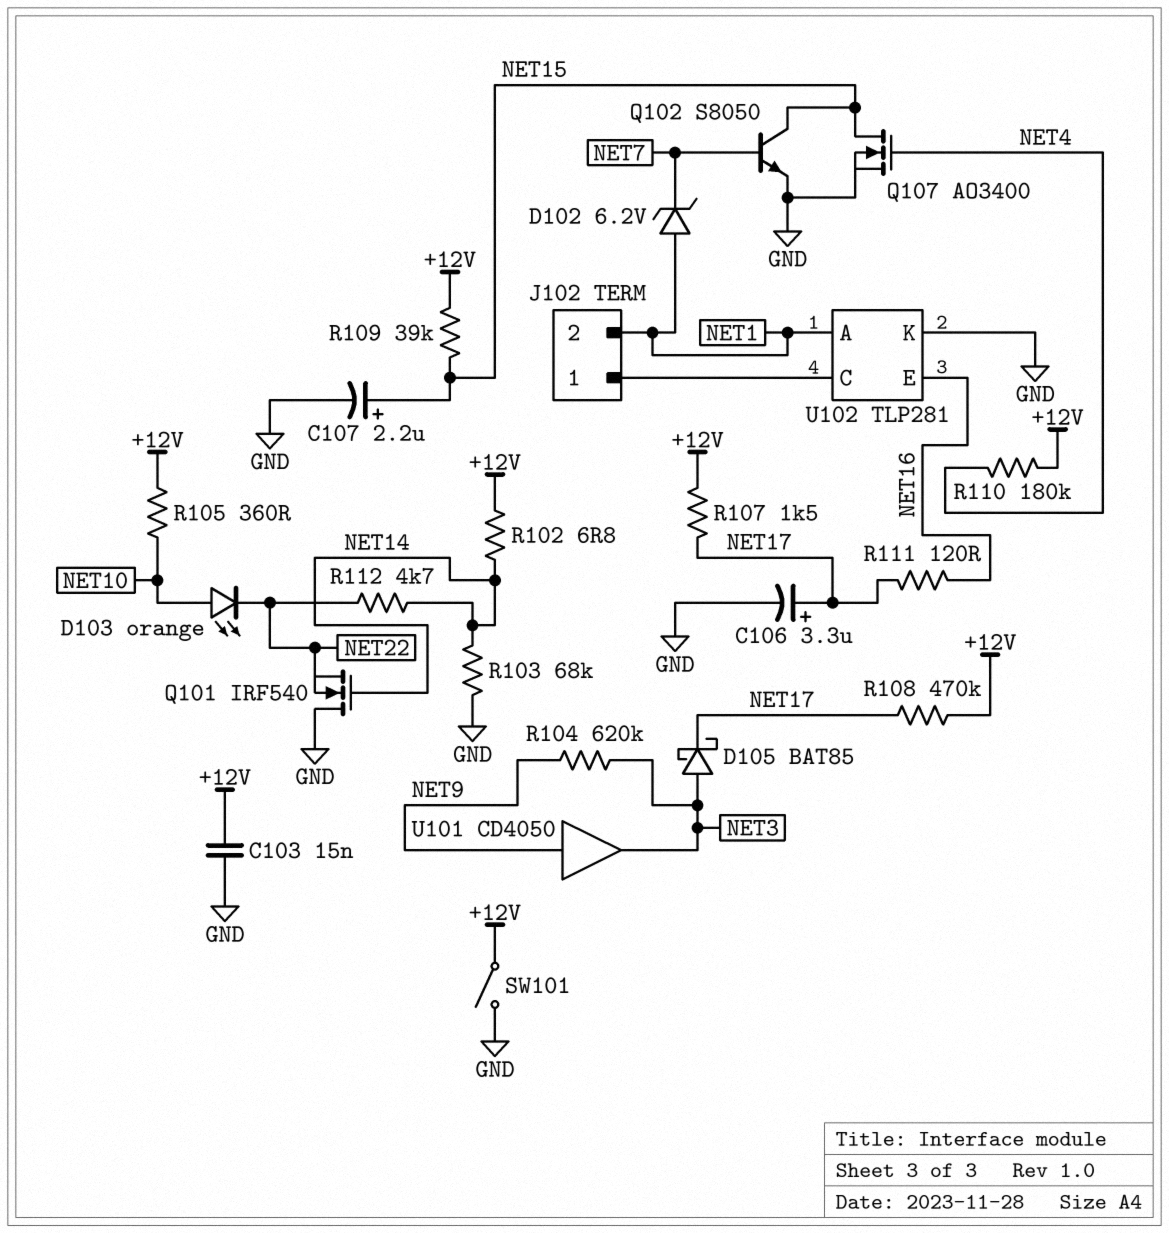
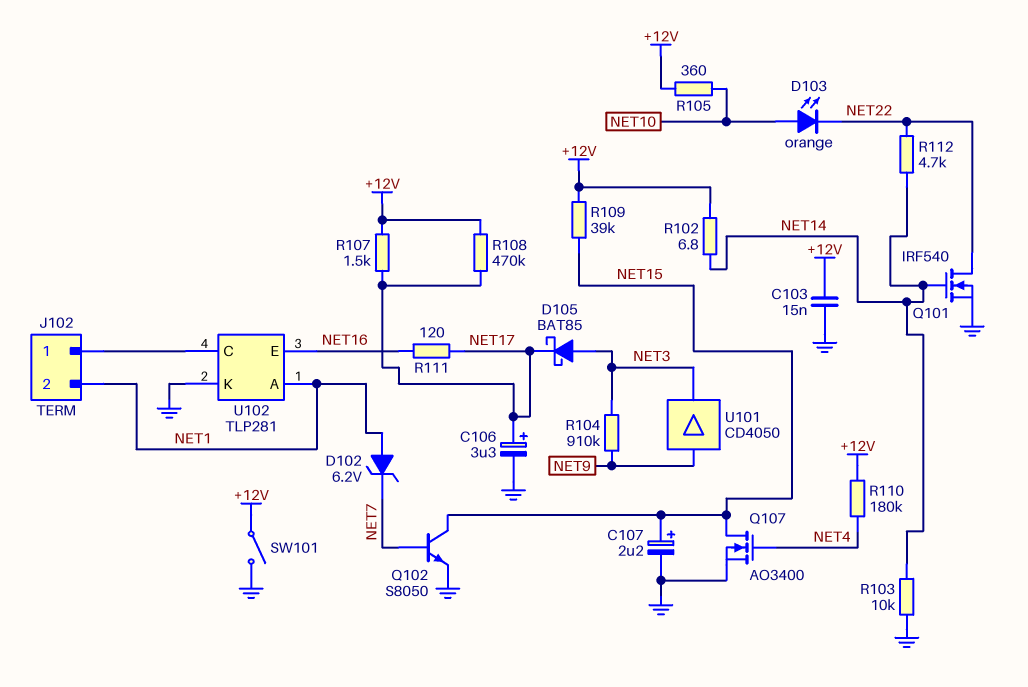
Q101: NMOS IRF540 (G NET14, D GND, S NET22) -> NMOS IRF540 (G NET14, D NET22, S GND)
R103: 68k (GND, NET14) -> 10k (GND, NET14)
R104: 620k (NET3, NET9) -> 910k (NET3, NET9)

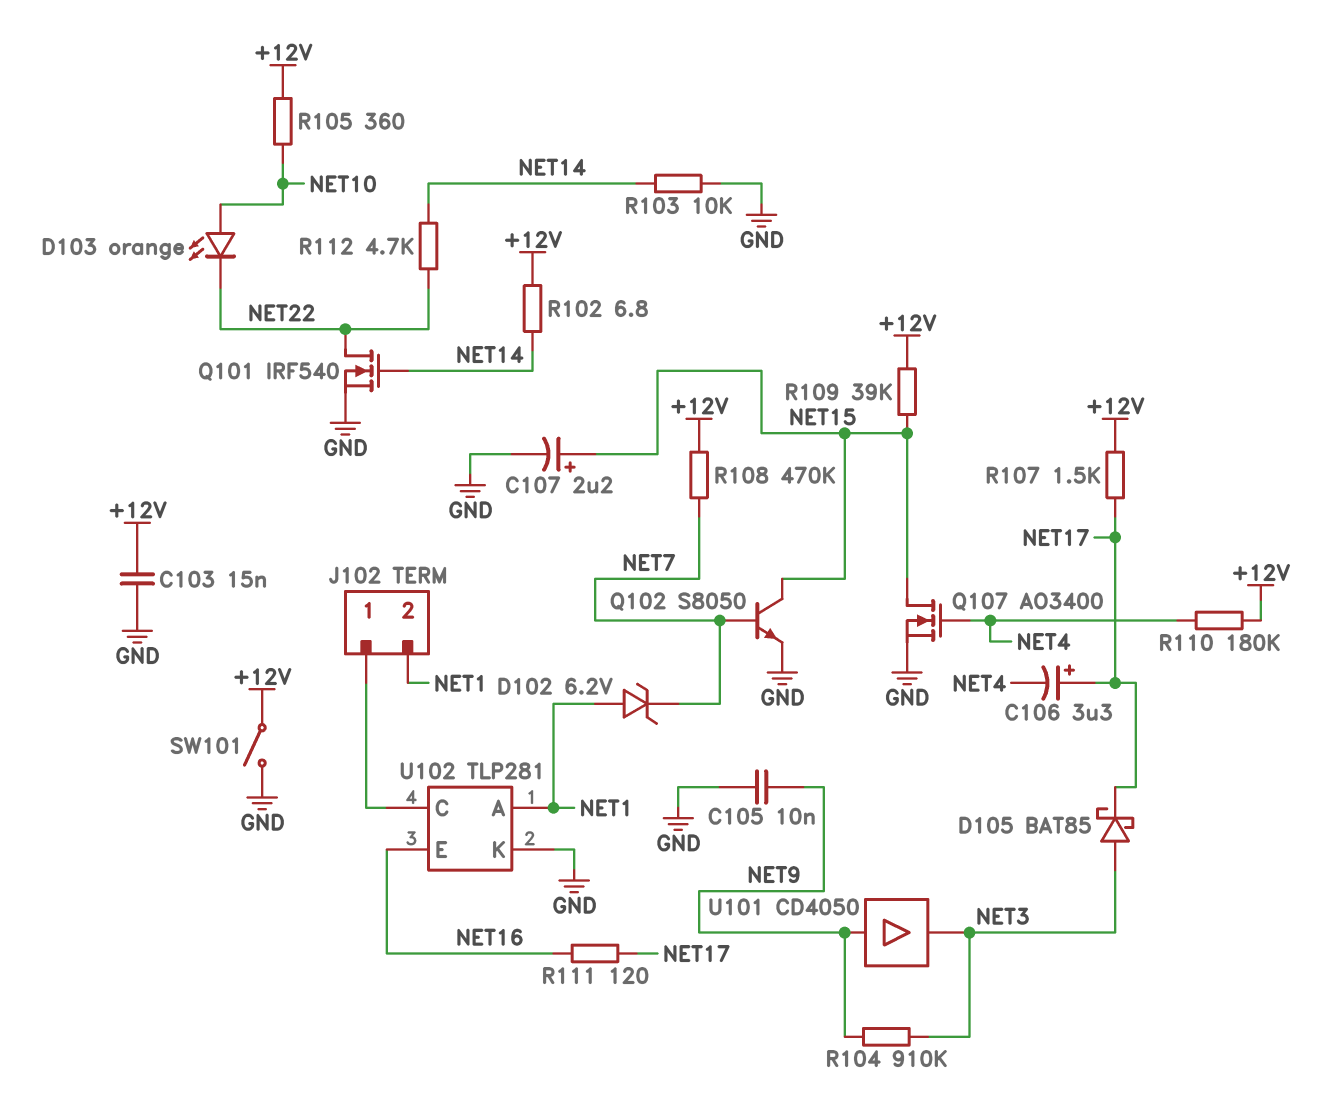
C105: none -> 10nF (GND, NET9)
C106: 3.3uF (plus NET17, minus GND) -> 3.3uF (plus NET17, minus NET4)
R108: 470k (+12V, NET17) -> 470k (+12V, NET7)

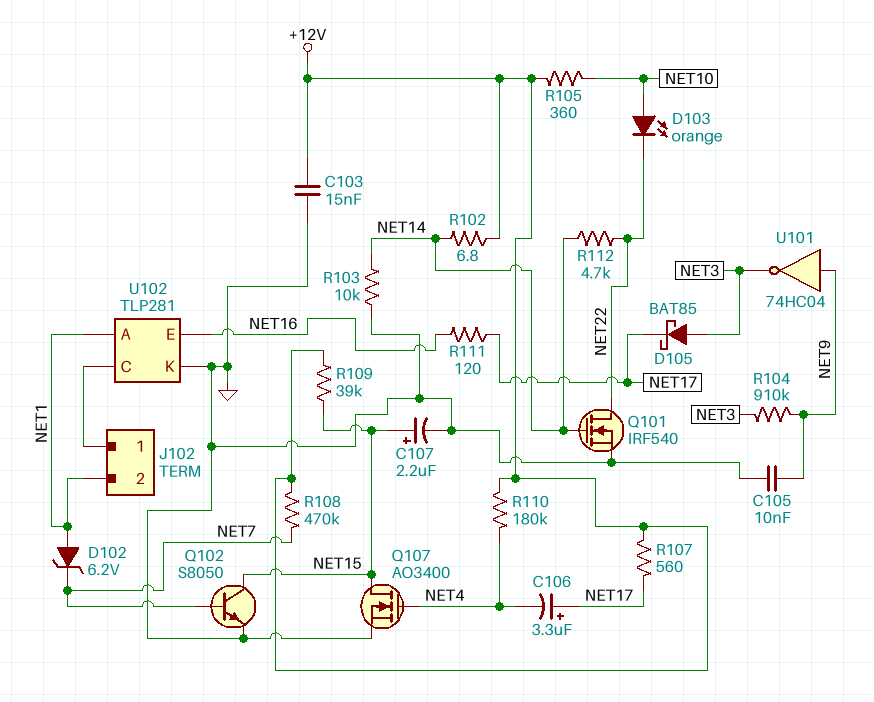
R107: 1.5k (+12V, NET17) -> 560 (+12V, NET17)
SW101: switch (+12V, GND) -> none
U101: buffer CD4050 (in NET9, out NET3) -> NOT 74HC04 (in NET9, out NET3)

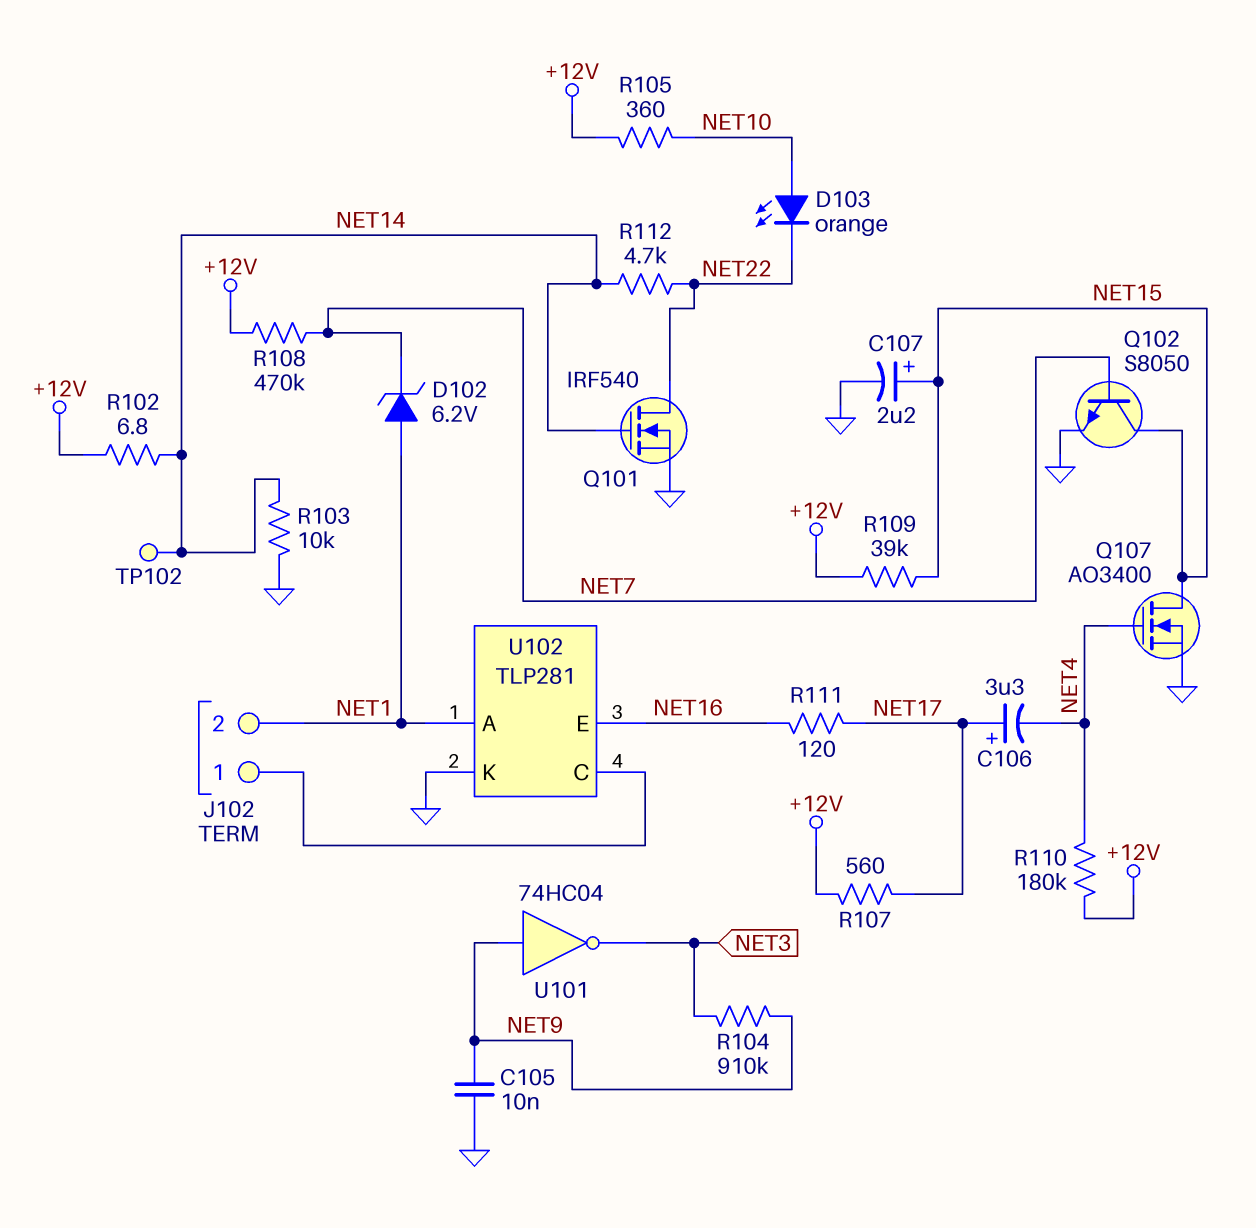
C103: 15nF (+12V, GND) -> none
D105: schottky BAT85 (A NET3, K NET17) -> none
TP102: none -> test point (NET14)

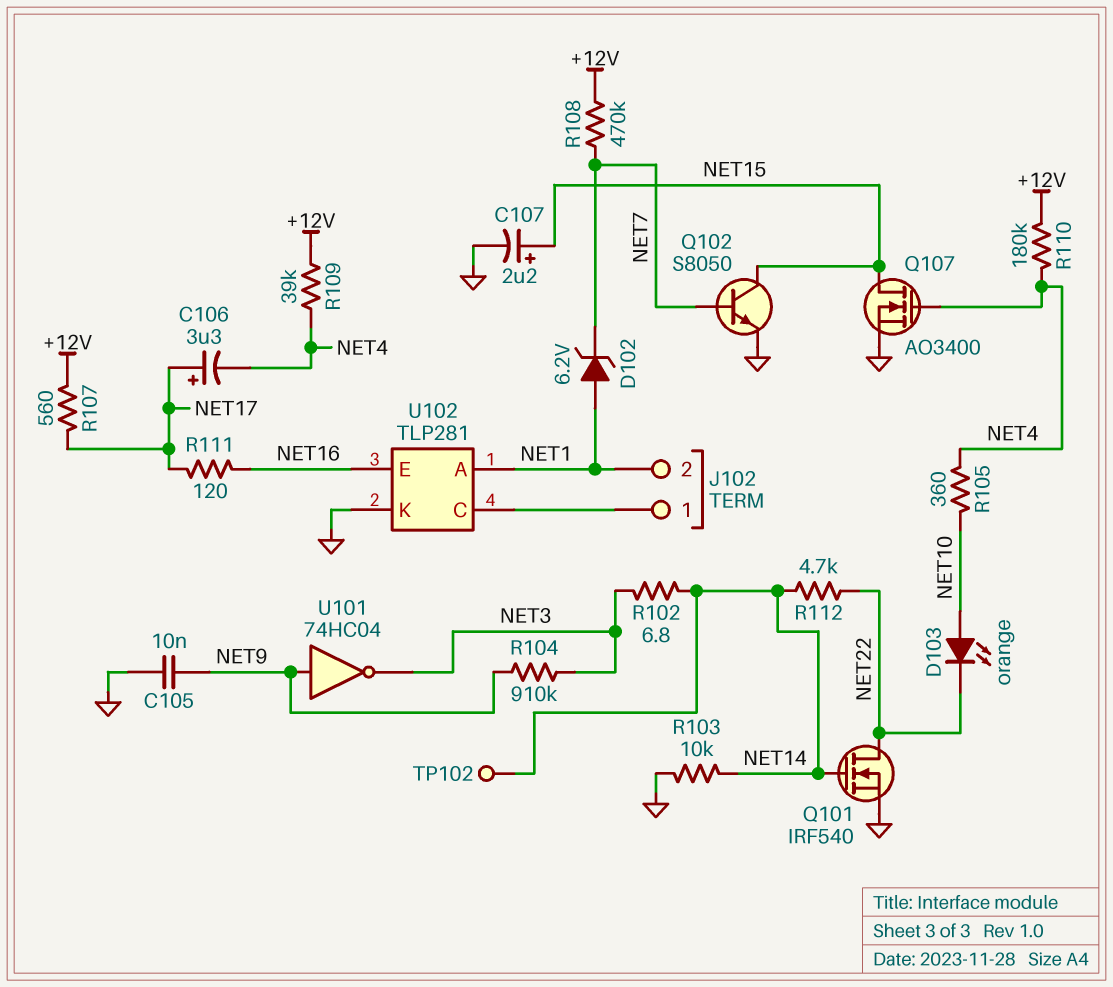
R102: 6.8 (+12V, NET14) -> 6.8 (NET3, NET14)
R105: 360 (+12V, NET10) -> 360 (NET4, NET10)
R109: 39k (+12V, NET15) -> 39k (+12V, NET4)

